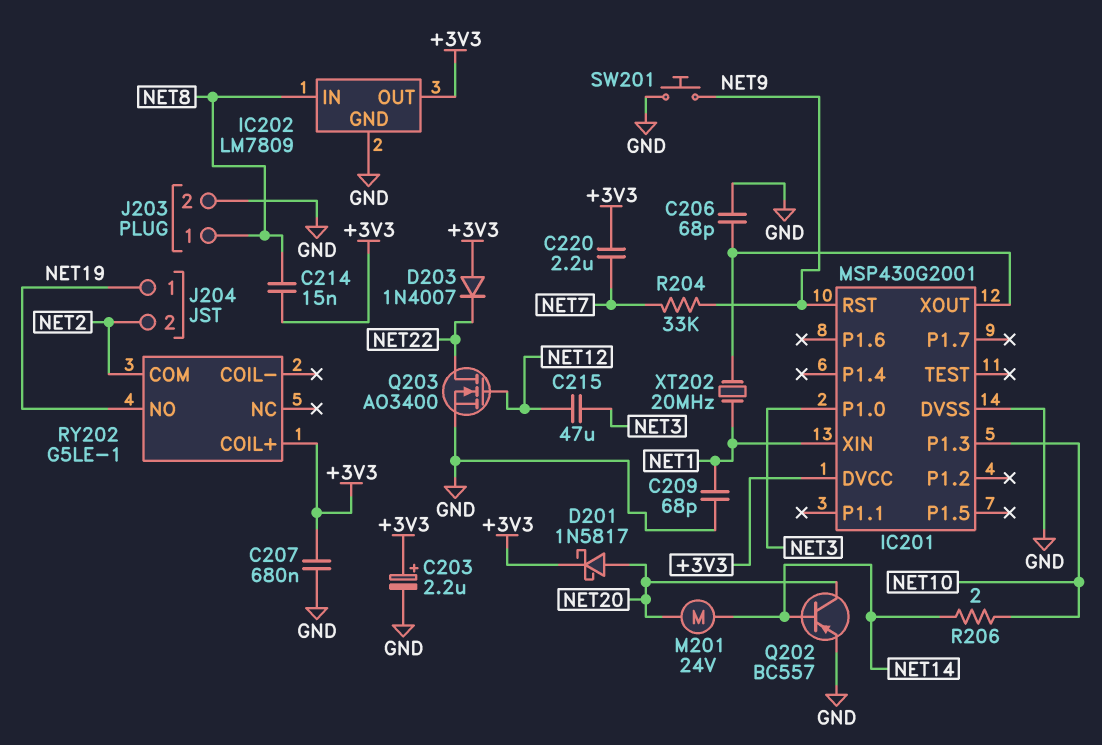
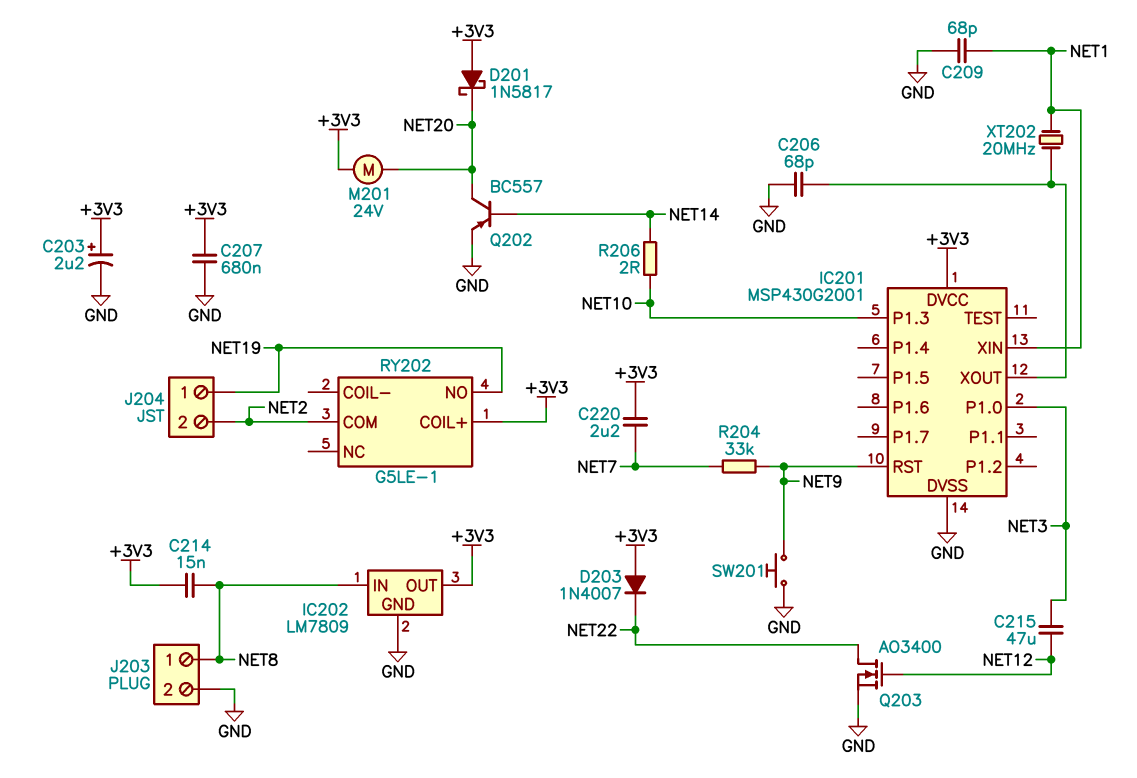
D201: schottky 1N5817 (A NET20, K +3V3) -> schottky 1N5817 (A +3V3, K NET20)
M201: motor 24V (NET14, NET20) -> motor 24V (+3V3, NET20)

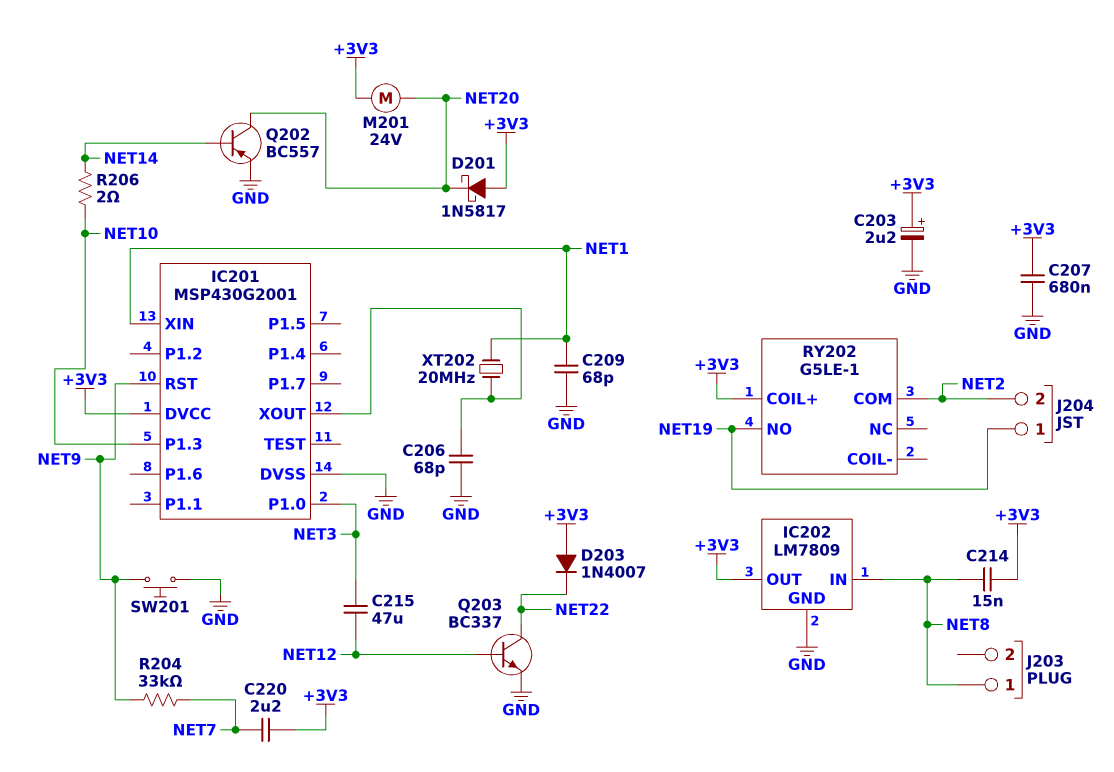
J203 pin 2: GND -> none
Q203: NMOS AO3400 (G NET12, D NET22, S GND) -> NPN BC337 (B NET12, C NET22, E GND)

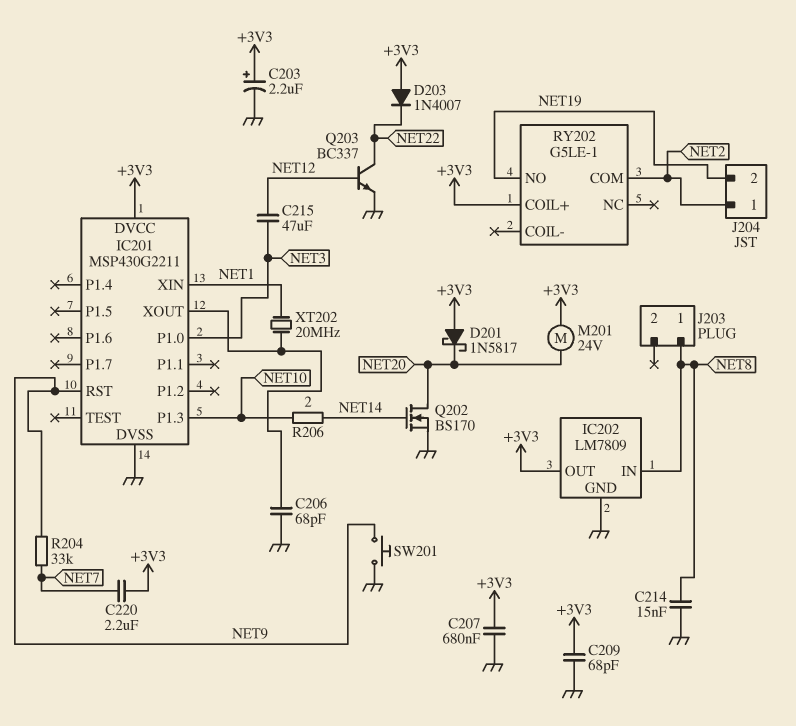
C209: 68pF (GND, NET1) -> 68pF (+3V3, GND)
C214: 15nF (+3V3, NET8) -> 15nF (GND, NET8)
IC201: MSP430G2001 -> MSP430G2211
J204 pin 1: NET19 -> NET2
J204 pin 2: NET2 -> NET19
Q202: PNP BC557 (B NET14, C NET20, E GND) -> NMOS BS170 (G NET14, D NET20, S GND)

